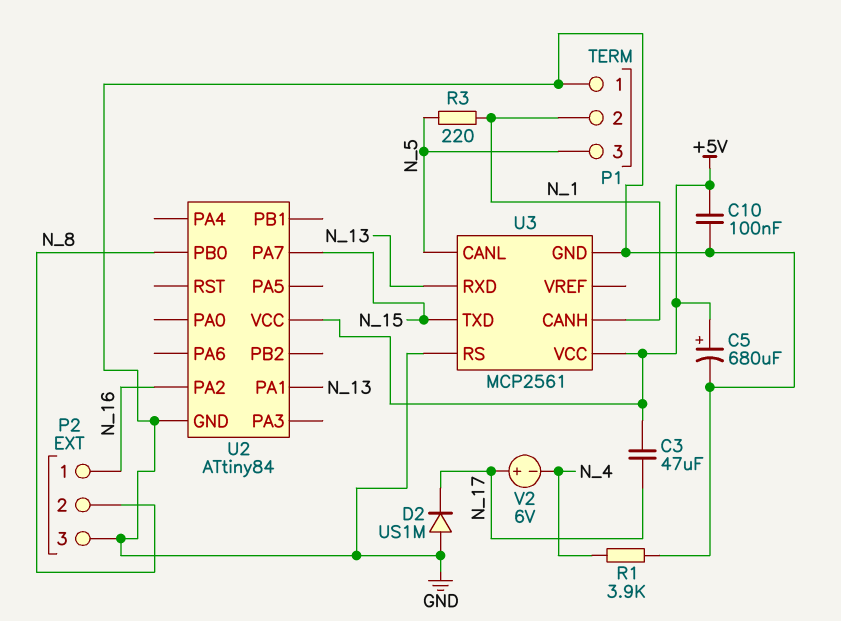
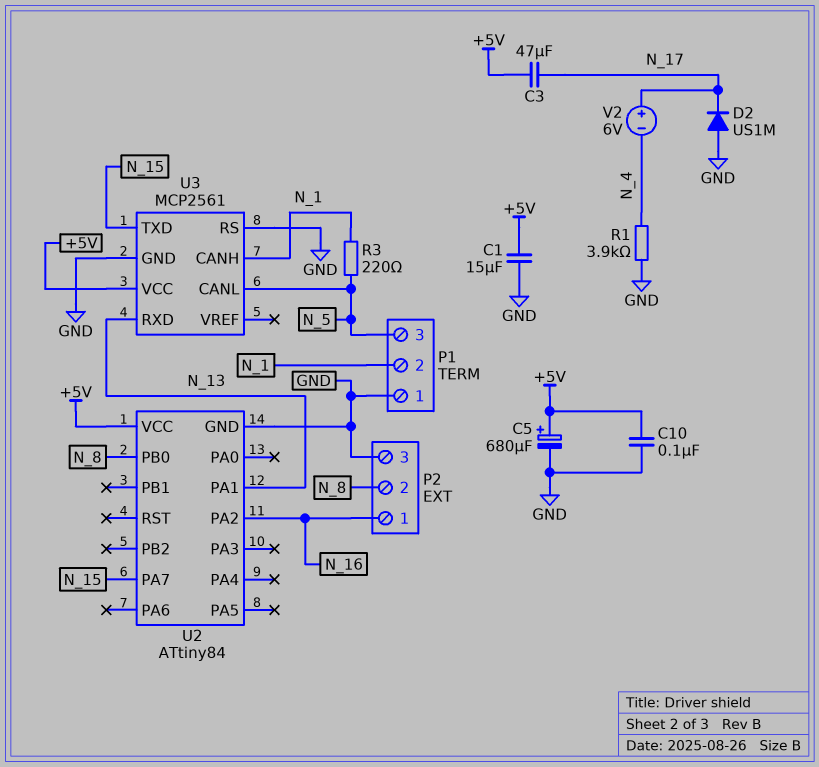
C1: none -> 15uF (+5V, GND)

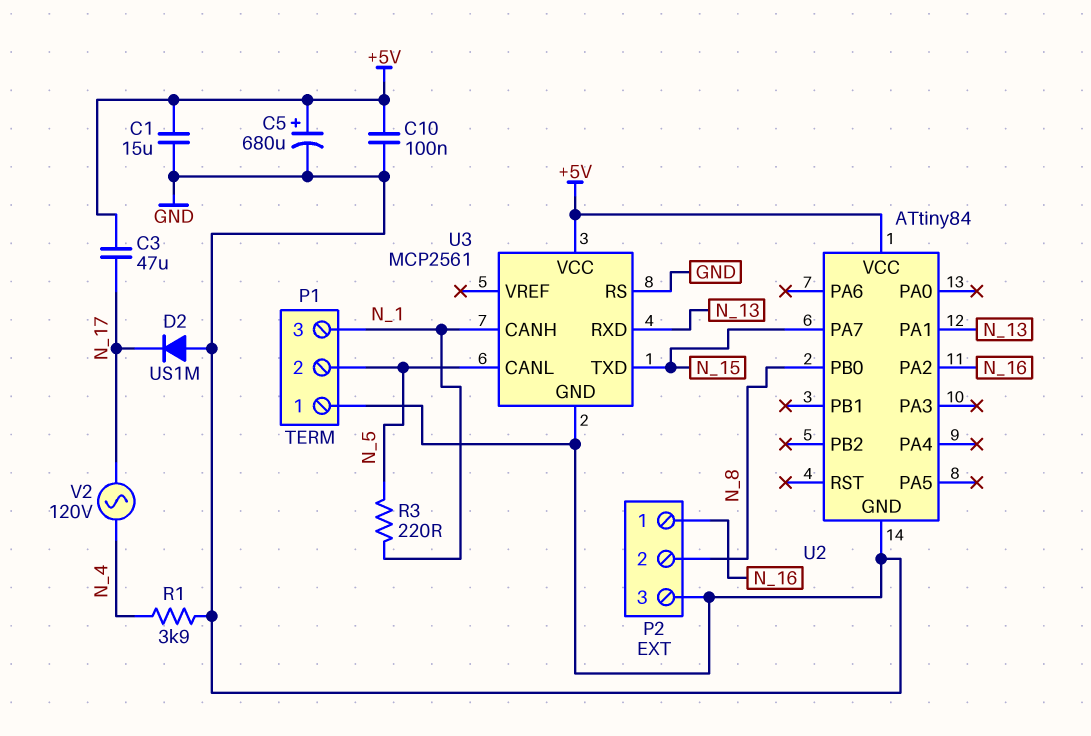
P1 pin 2: N_1 -> N_5
P1 pin 3: N_5 -> N_1
V2: 6V (plus N_17, minus N_4) -> AC 120V (N_4, N_17)

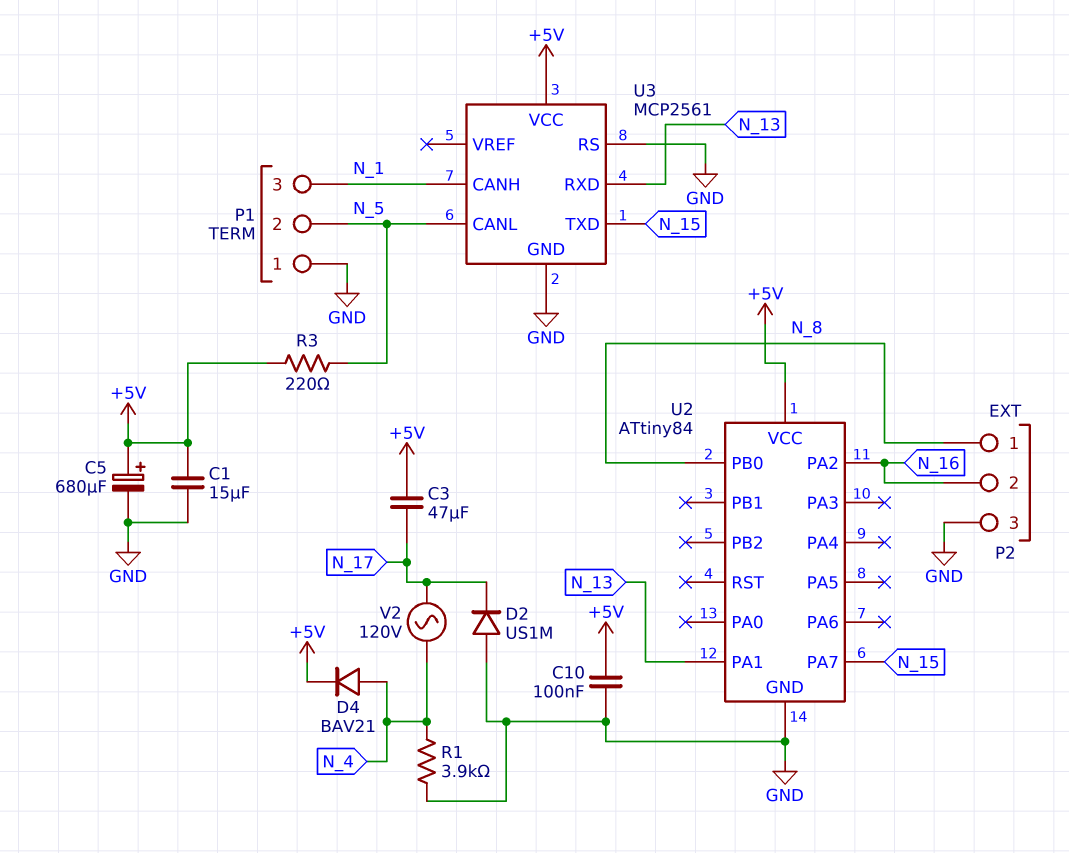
D4: none -> diode BAV21 (A N_4, K +5V)
P2 pin 1: N_16 -> N_8
P2 pin 2: N_8 -> N_16
R3: 220 (N_1, N_5) -> 220 (+5V, N_5)

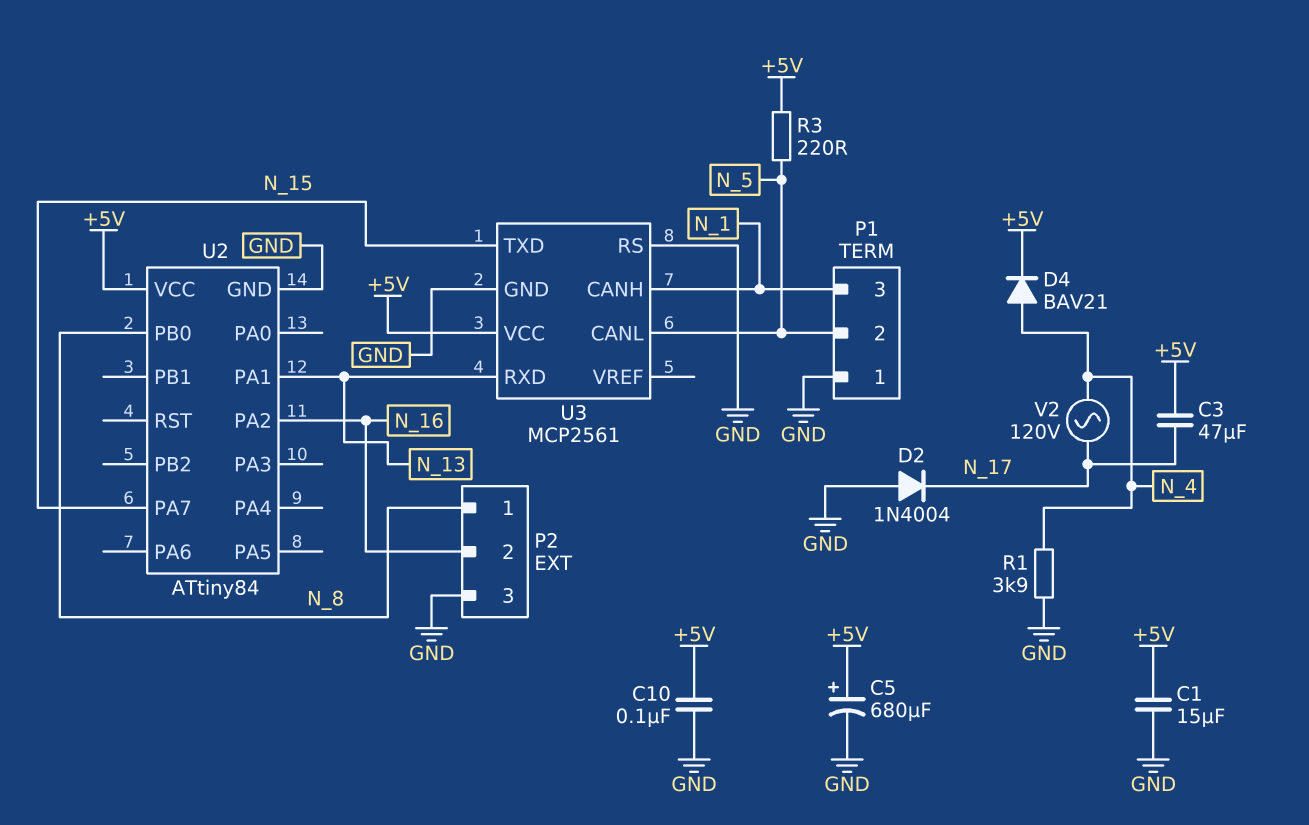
D2: diode US1M (A GND, K N_17) -> diode 1N4004 (A GND, K N_17)

